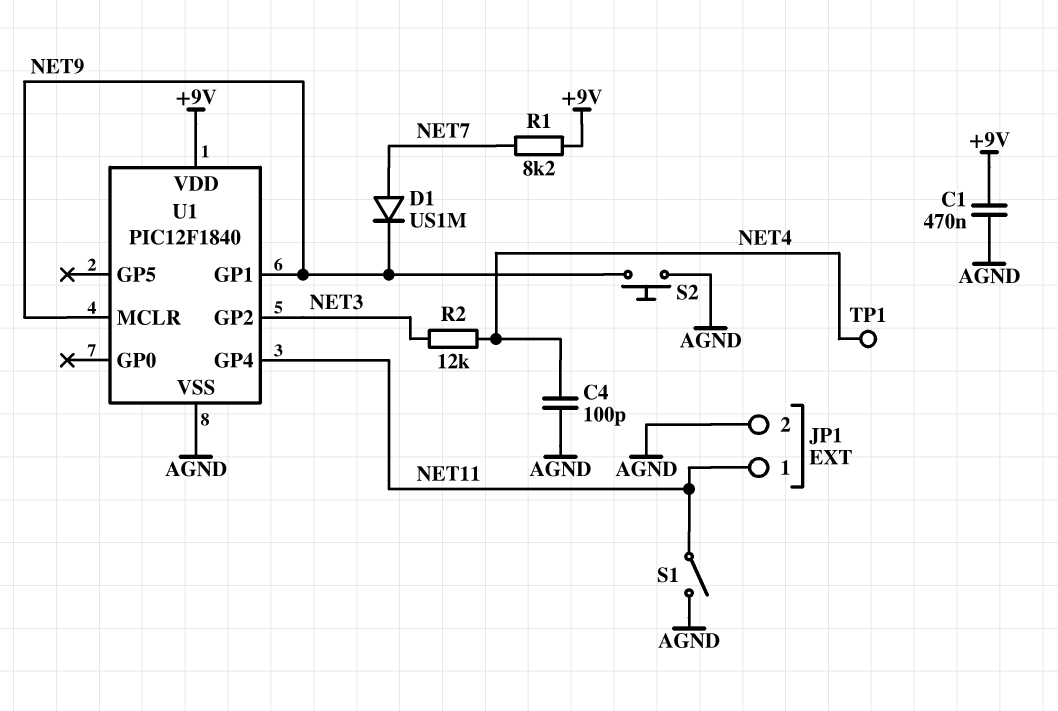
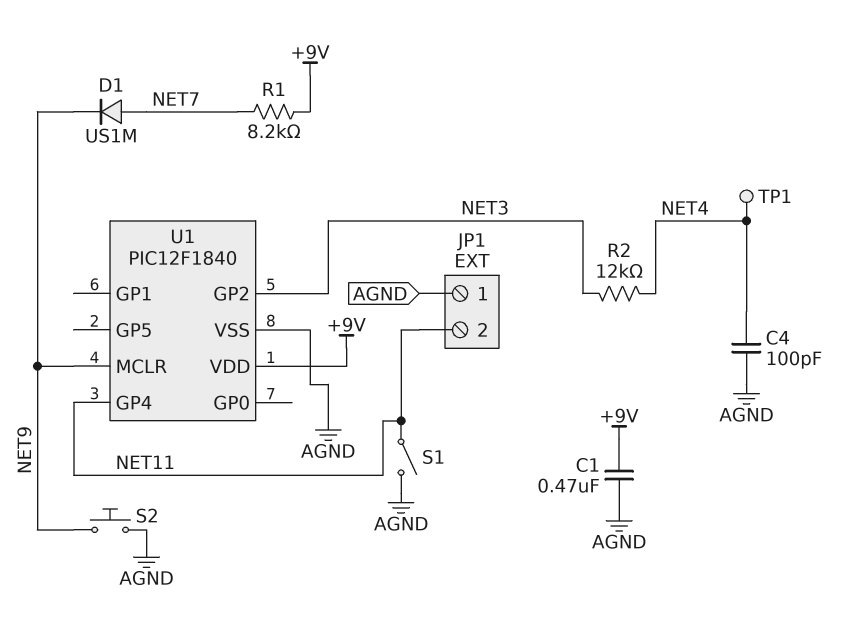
JP1 pin 1: NET11 -> AGND
JP1 pin 2: AGND -> NET11
U1 pin GP1: NET9 -> none

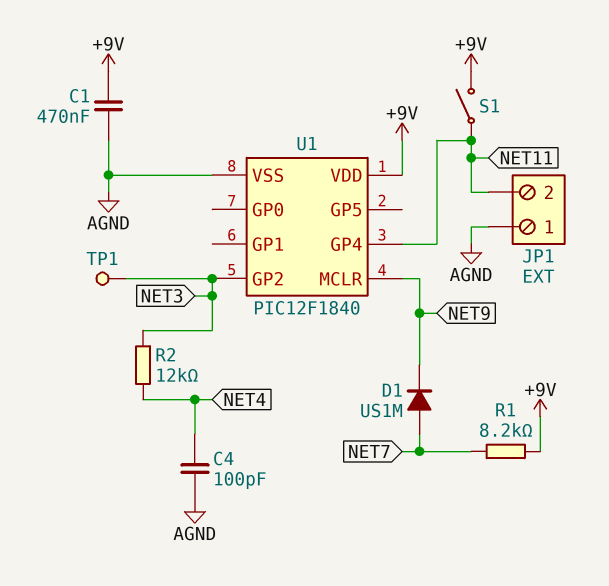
S1: switch (AGND, NET11) -> switch (+9V, NET11)
S2: button (AGND, NET9) -> none
TP1: test point (NET4) -> test point (NET3)

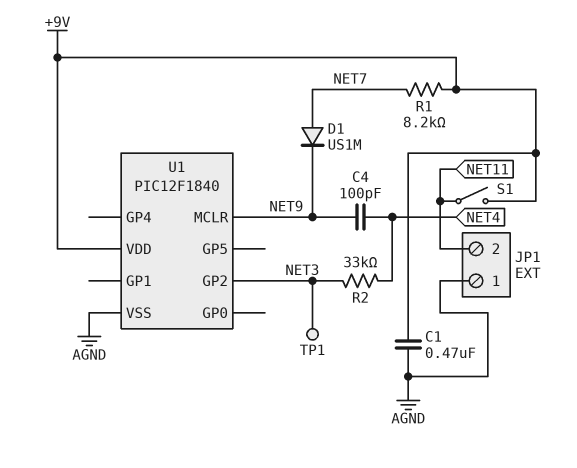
C4: 100pF (AGND, NET4) -> 100pF (NET4, NET9)
R2: 12k (NET3, NET4) -> 33k (NET3, NET4)
U1 pin GP4: NET11 -> none

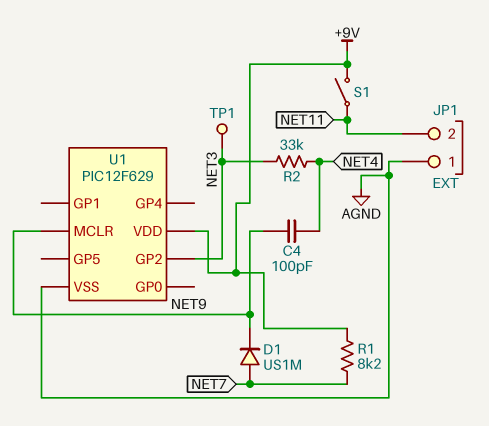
C1: 470nF (+9V, AGND) -> none
U1: PIC12F1840 -> PIC12F629

